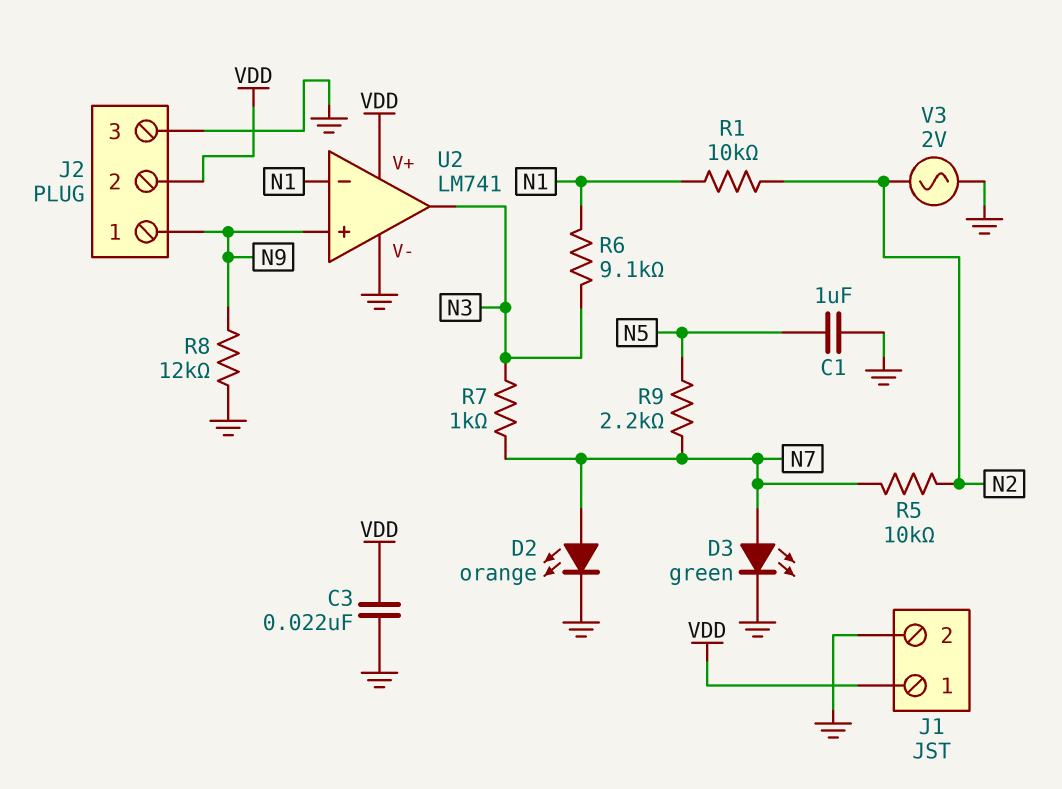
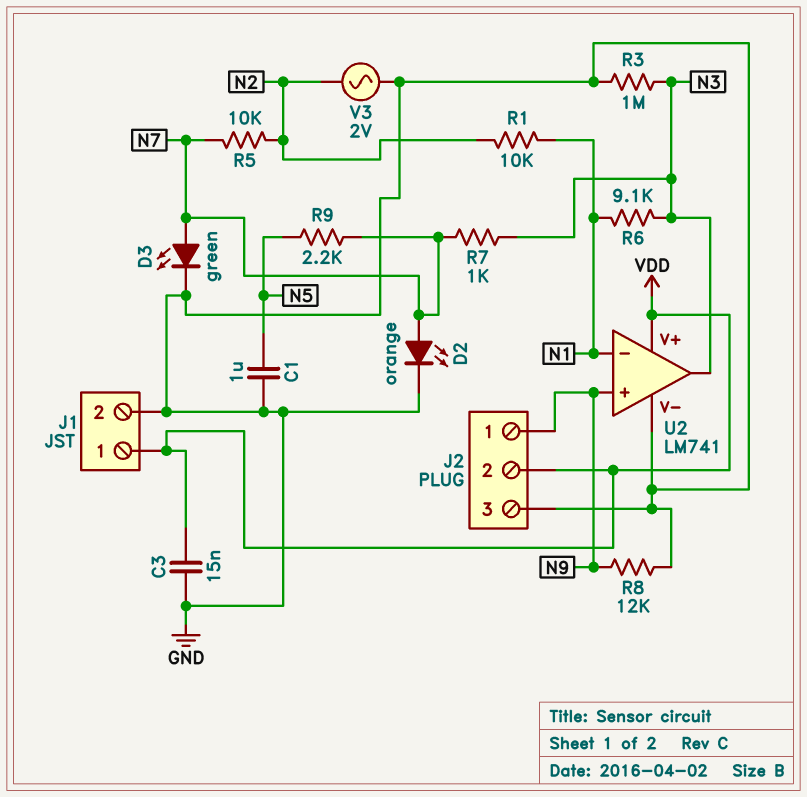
C3: 22nF (GND, VDD) -> 15nF (GND, VDD)
R3: none -> 1M (GND, N3)

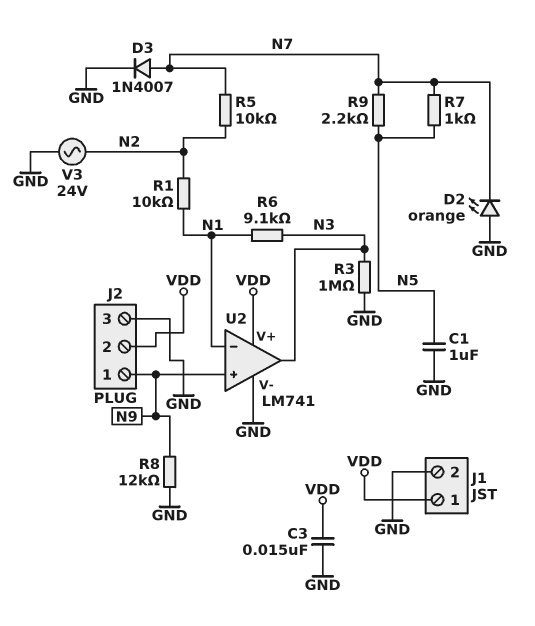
D2: LED orange (A N7, K GND) -> LED orange (A GND, K N7)
D3: LED green (A N7, K GND) -> diode 1N4007 (A N7, K GND)
R7: 1k (N3, N7) -> 1k (N5, N7)
V3: AC 2V (GND, N2) -> AC 24V (GND, N2)

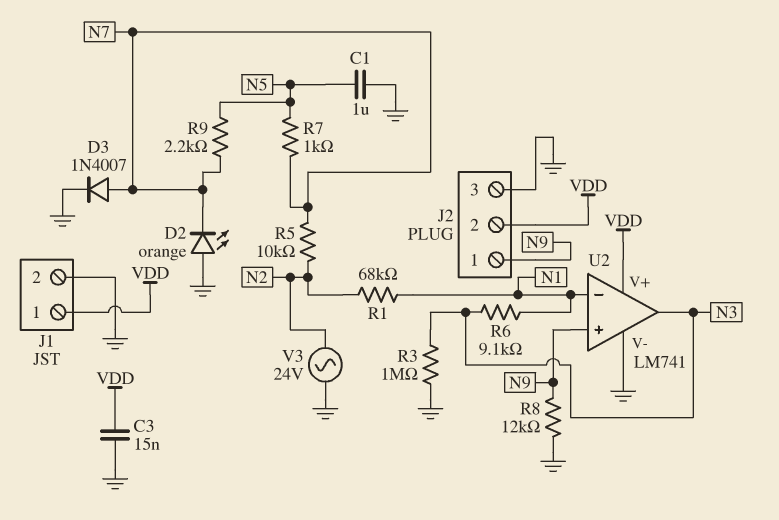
R1: 10k (N1, N2) -> 68k (N1, N2)

